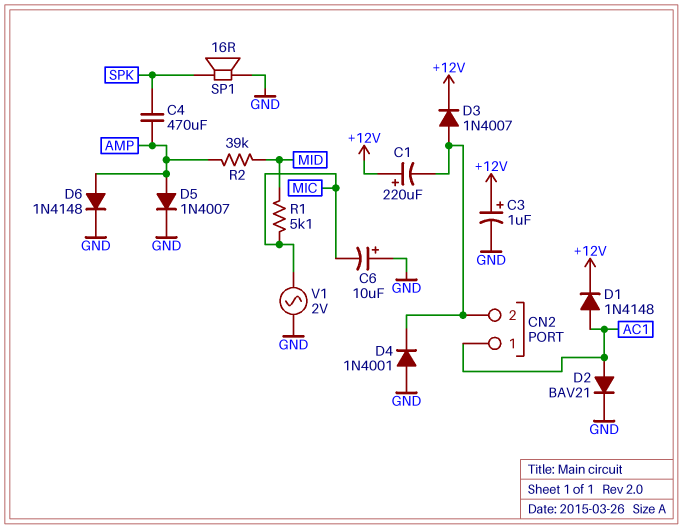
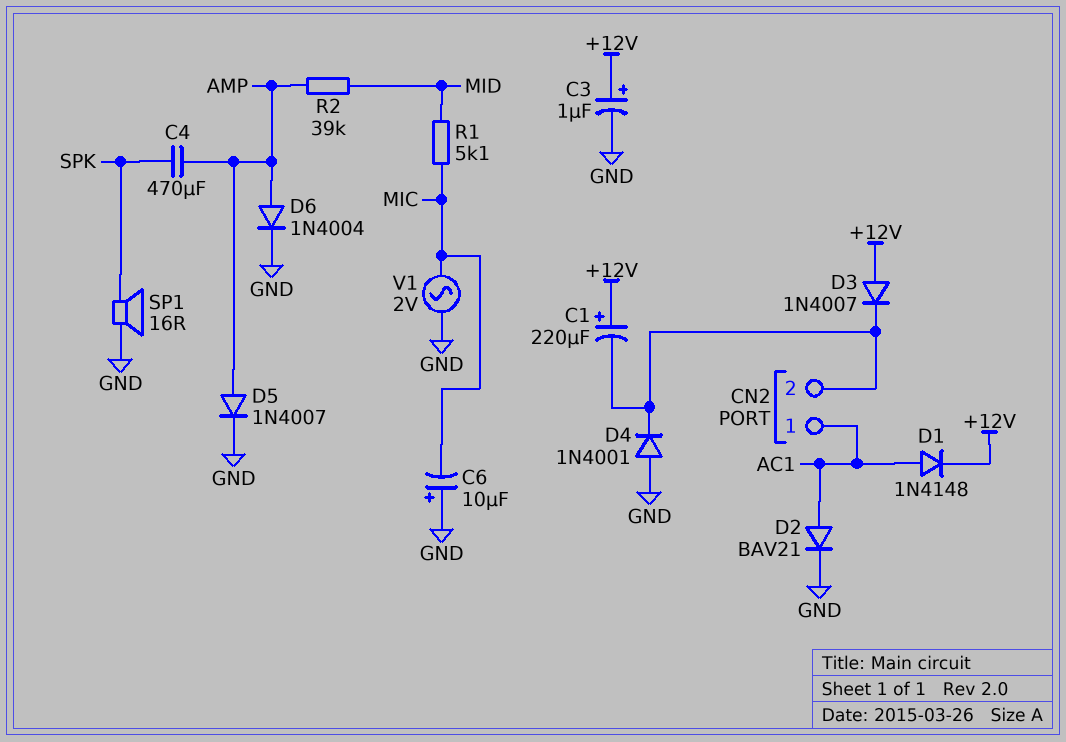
D3: diode 1N4007 (A CN2/2, K +12V) -> diode 1N4007 (A +12V, K CN2/2)
D6: diode 1N4148 (A AMP, K GND) -> diode 1N4004 (A AMP, K GND)

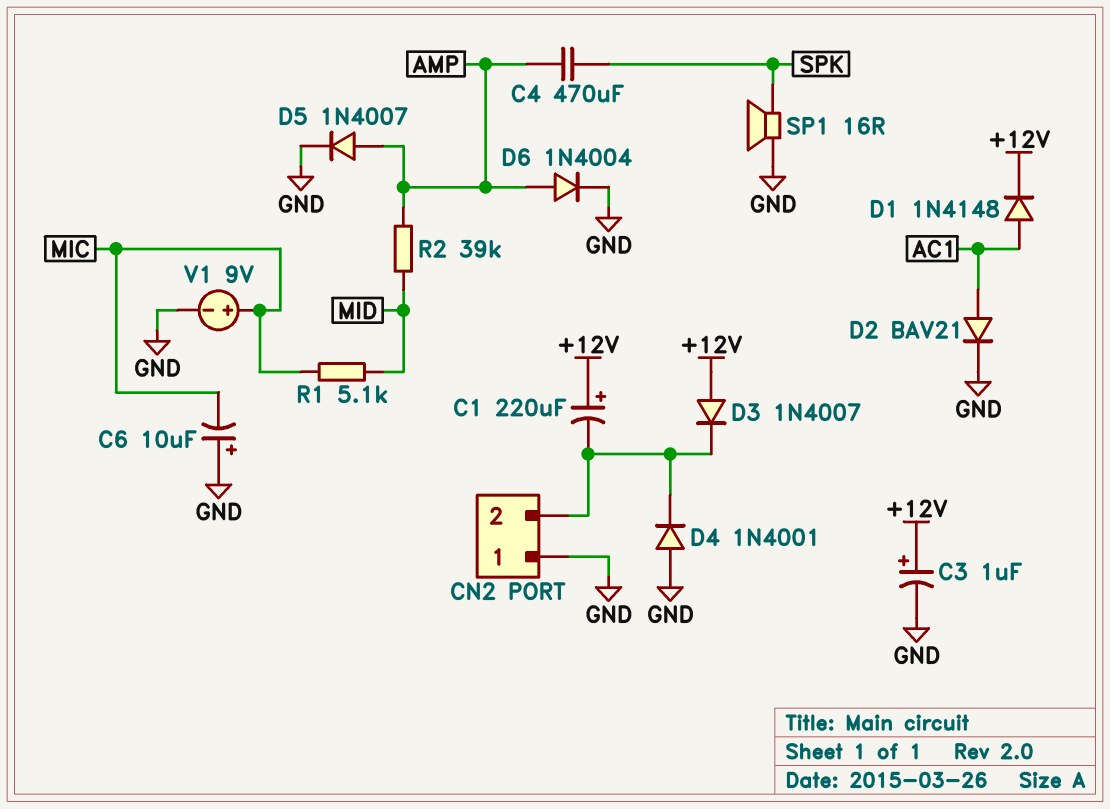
CN2 pin 1: AC1 -> GND
V1: AC 2V (GND, MIC) -> 9V (plus MIC, minus GND)

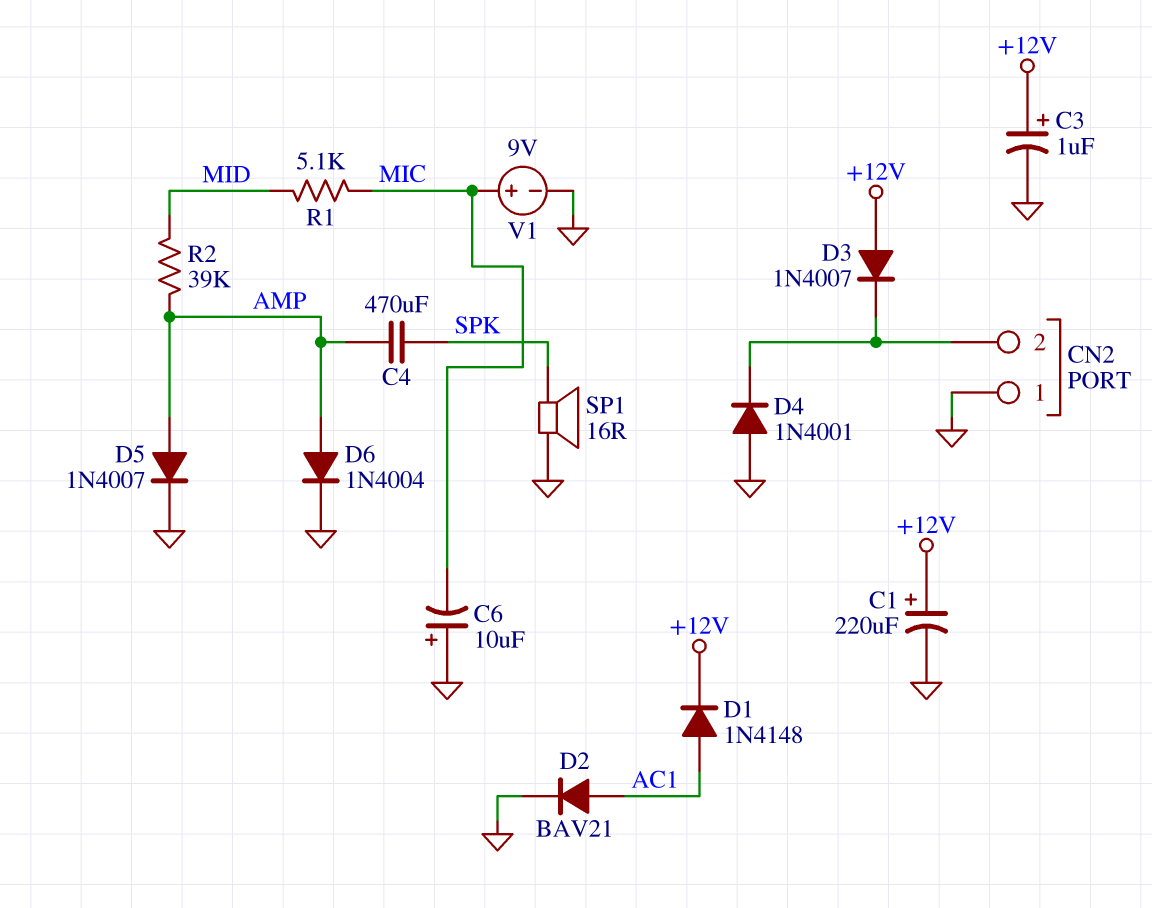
C1: 220uF (plus +12V, minus CN2/2) -> 220uF (plus +12V, minus GND)

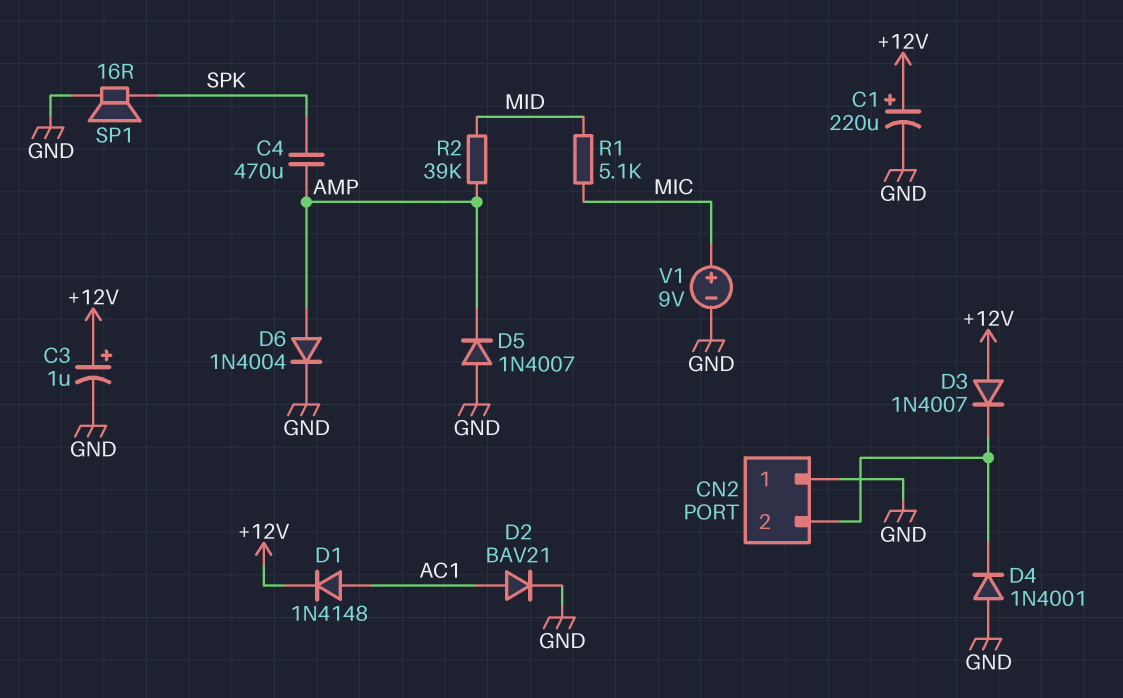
C6: 10uF (plus GND, minus MIC) -> none
D5: diode 1N4007 (A AMP, K GND) -> diode 1N4007 (A GND, K AMP)

